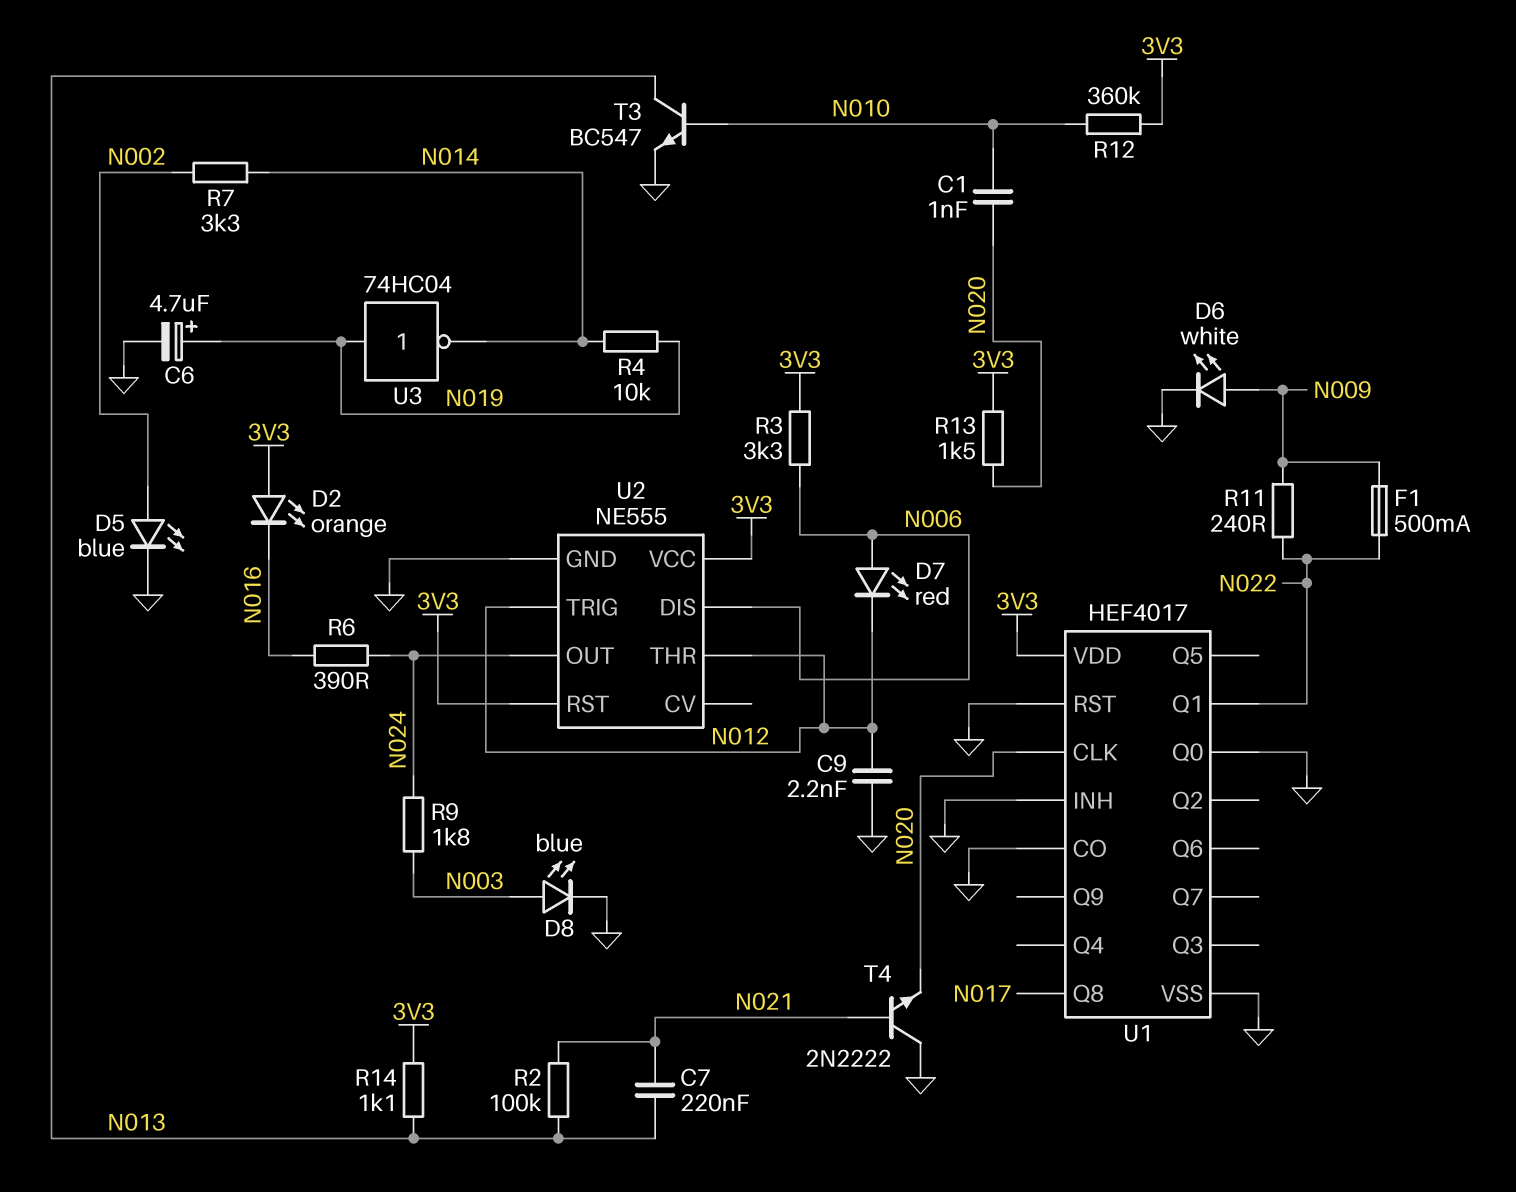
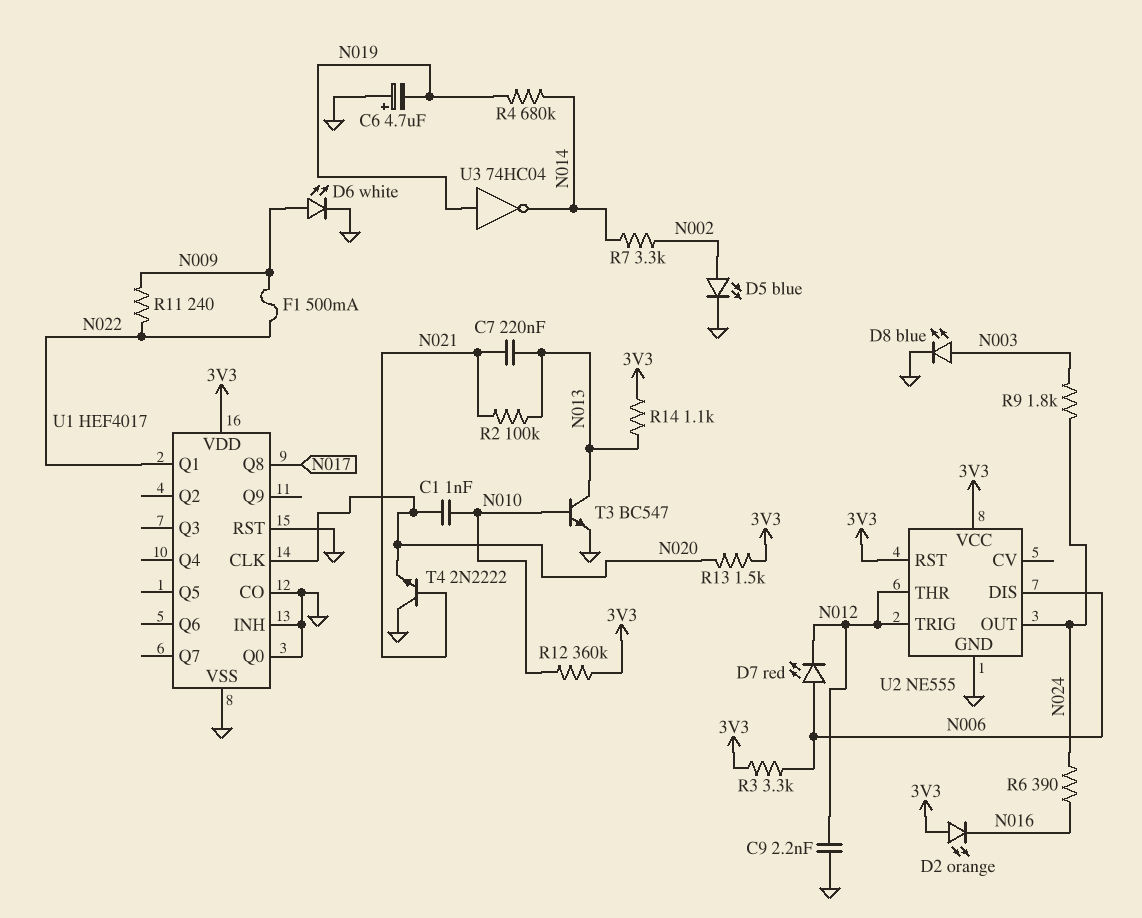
C6: 4.7uF (plus N019, minus GND) -> 4.7uF (plus GND, minus N019)
R4: 10k (N014, N019) -> 680k (N014, N019)

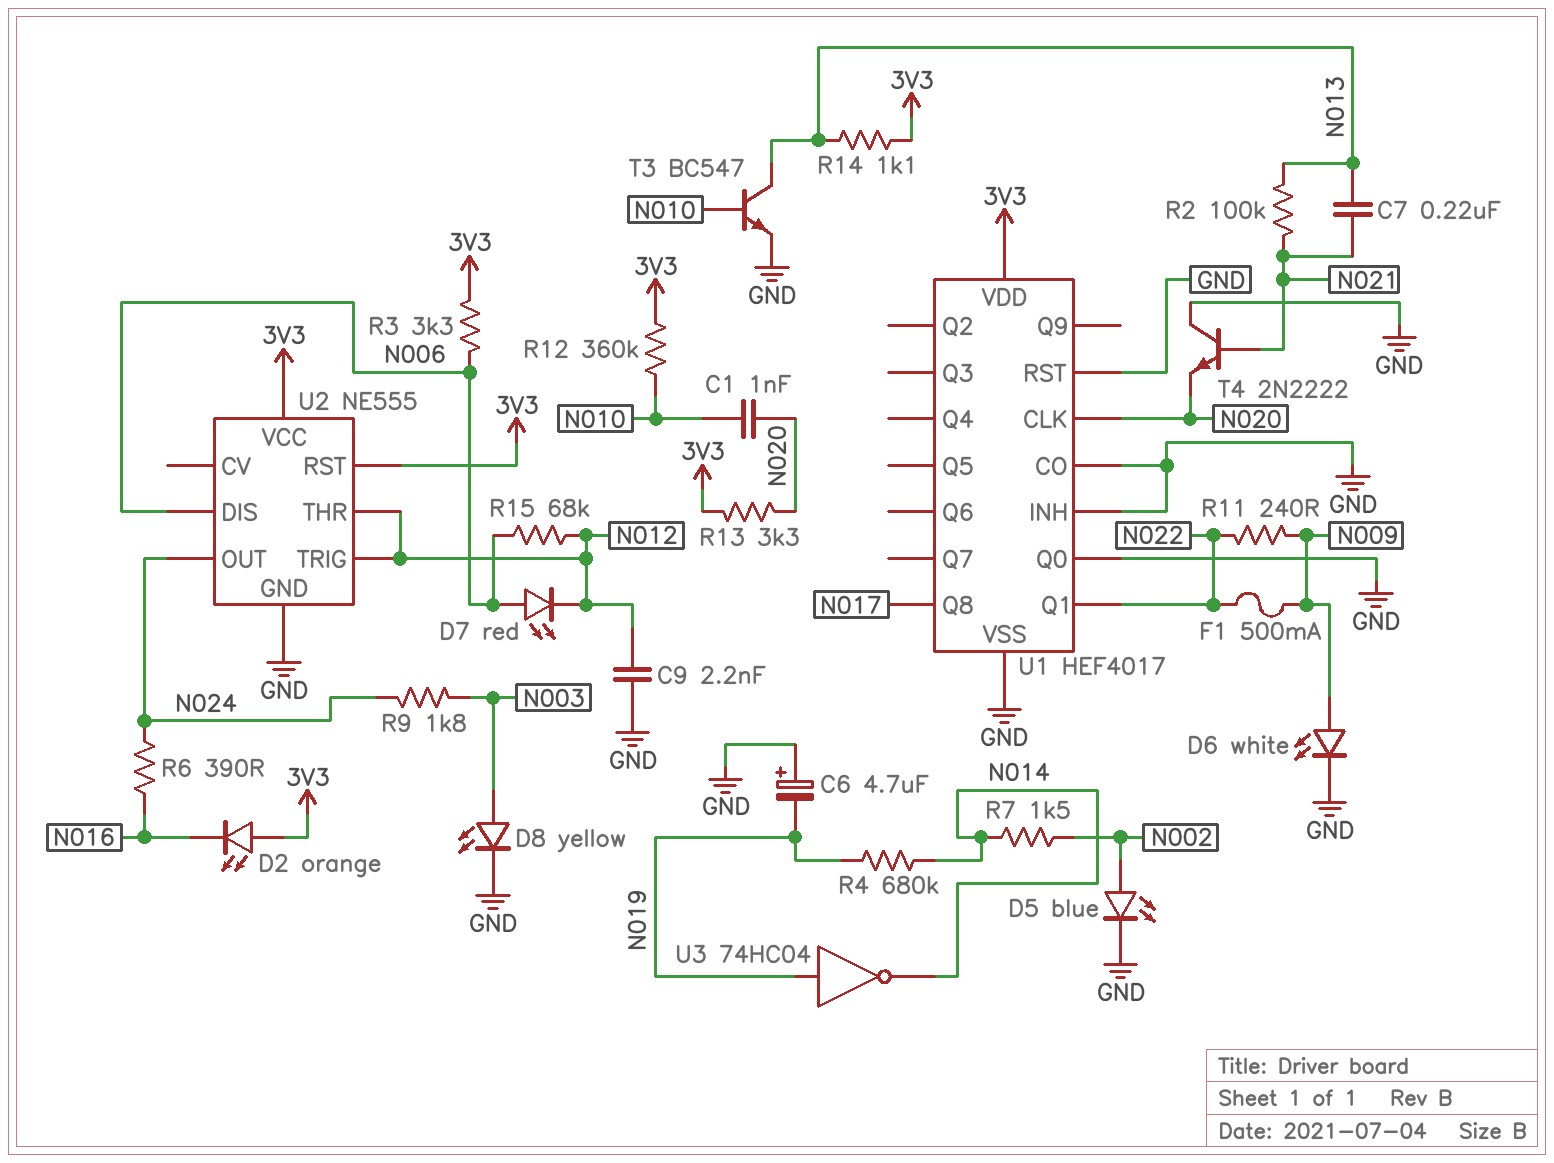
D8: LED blue (A N003, K GND) -> LED yellow (A N003, K GND)
R7: 3.3k (N002, N014) -> 1.5k (N002, N014)
R13: 1.5k (3V3, N020) -> 3.3k (3V3, N020)
R15: none -> 68k (N006, N012)

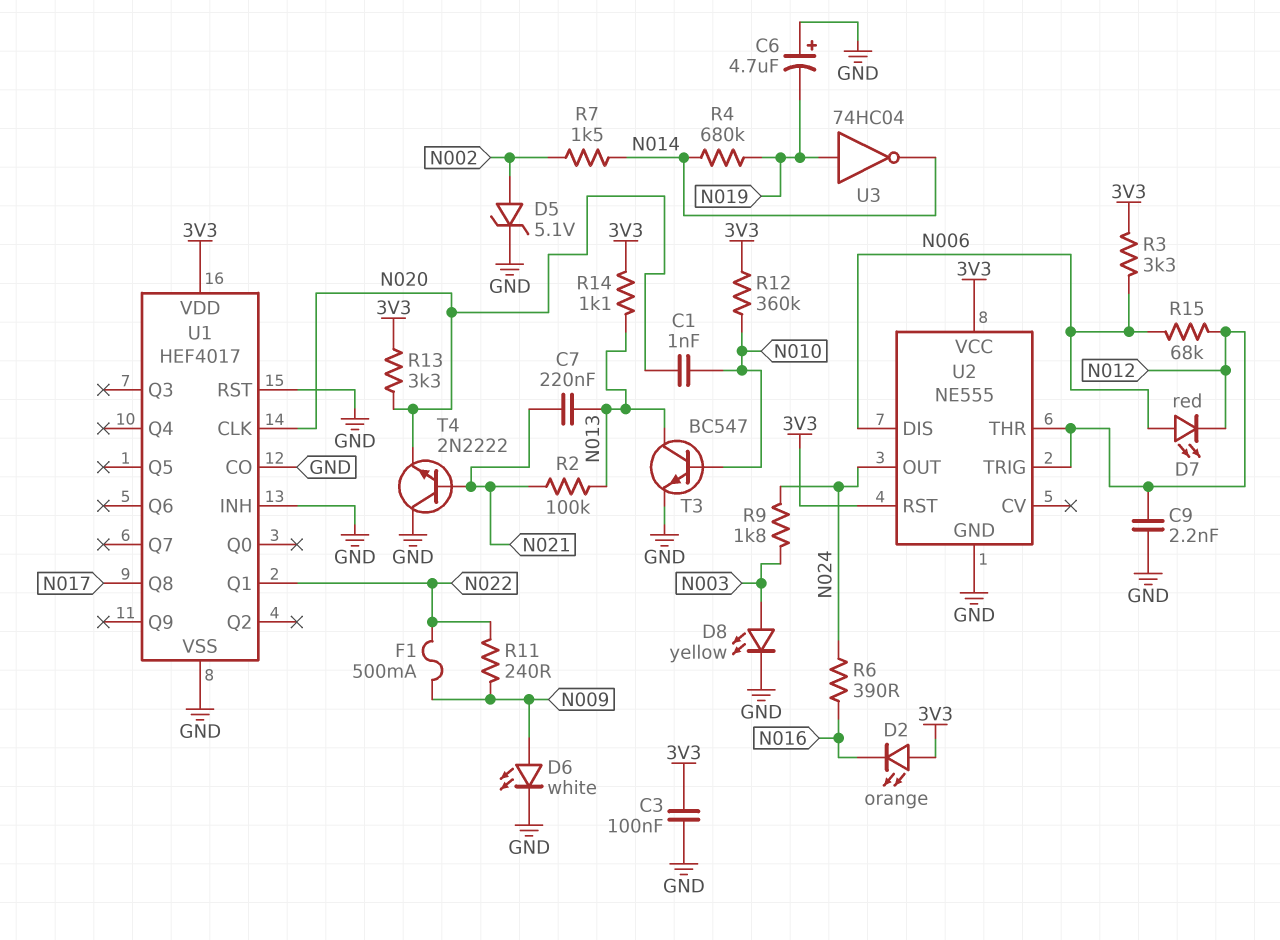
C3: none -> 100nF (3V3, GND)
D5: LED blue (A N002, K GND) -> zener 5.1V (A N002, K GND)
U1 pin Q0: GND -> none

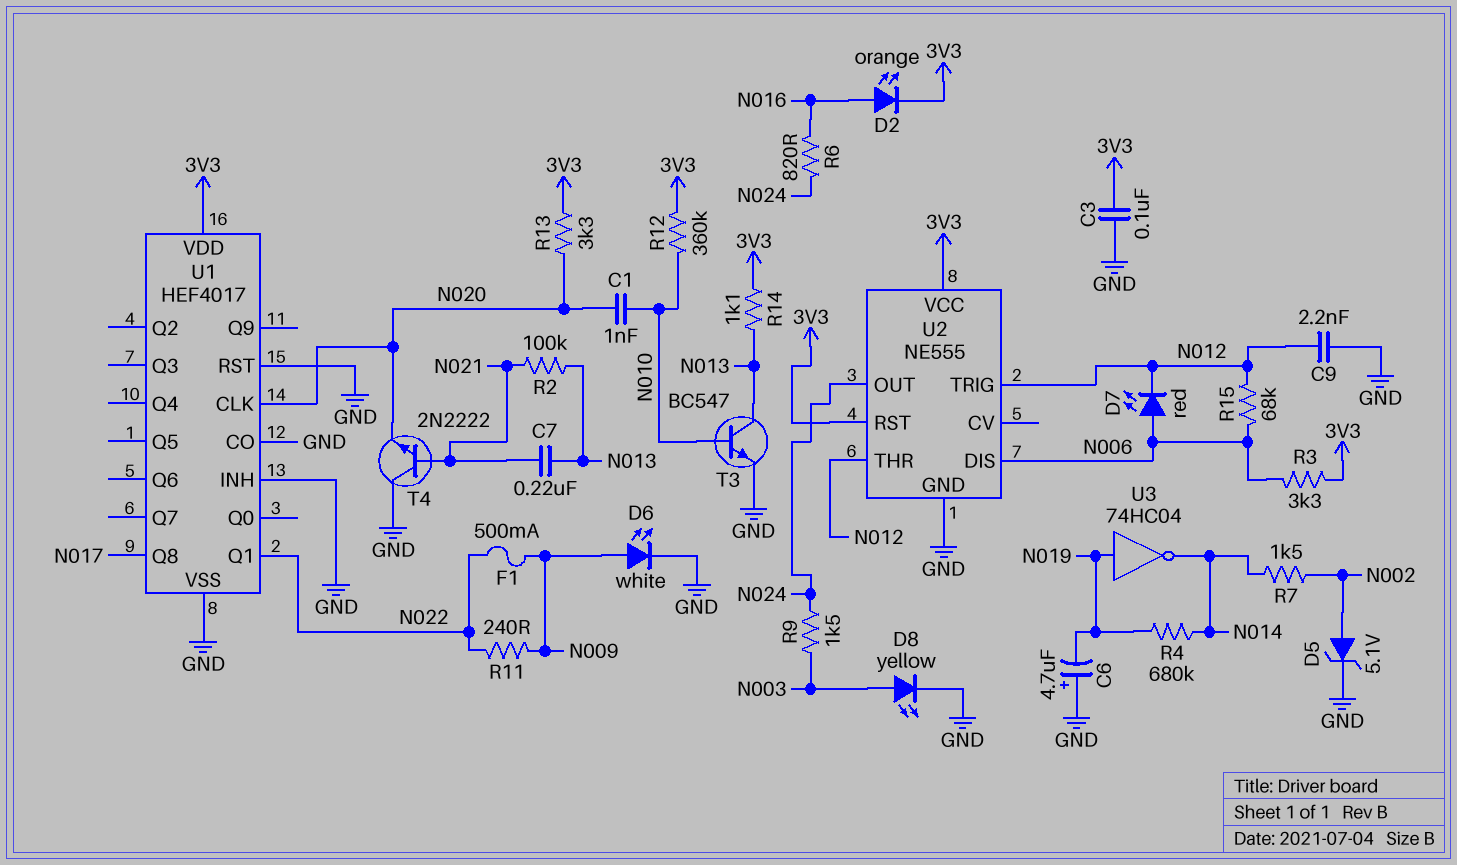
D2: LED orange (A 3V3, K N016) -> LED orange (A N016, K 3V3)
R6: 390 (N016, N024) -> 820 (N016, N024)
R9: 1.8k (N003, N024) -> 1.5k (N003, N024)

